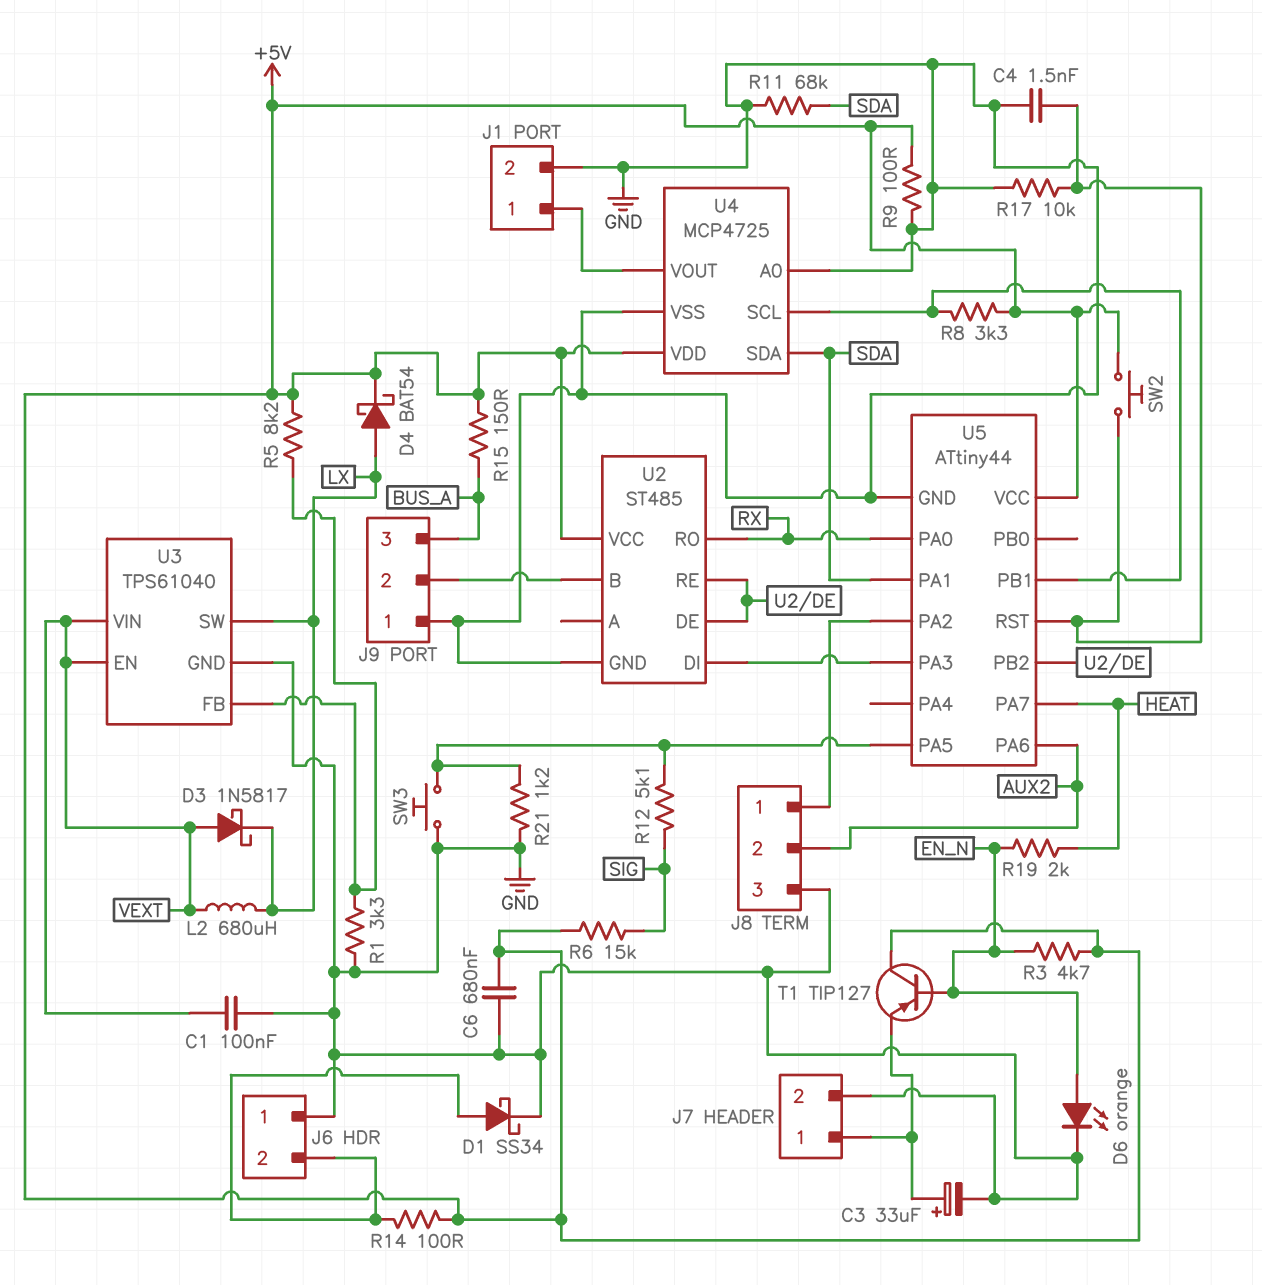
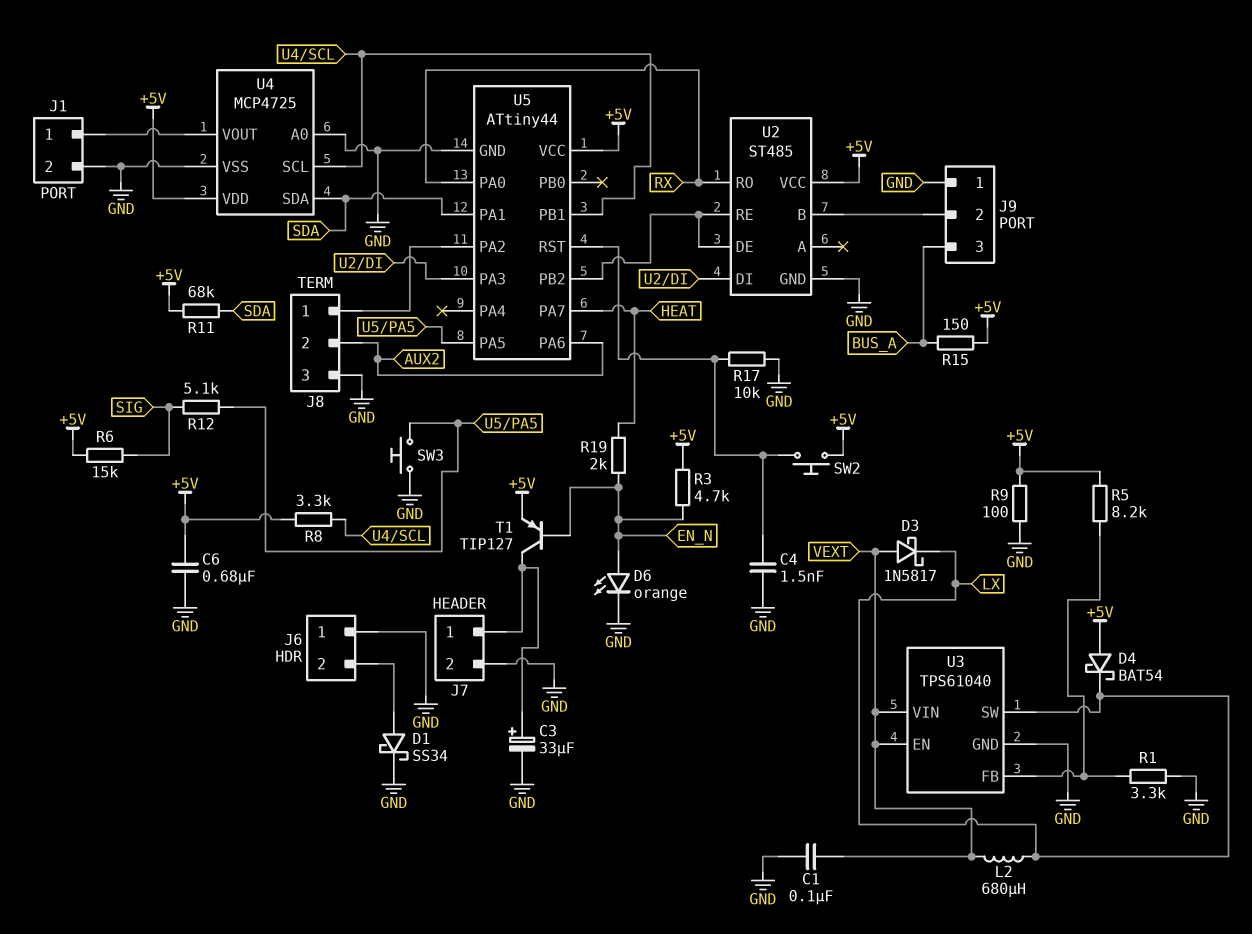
D4: schottky BAT54 (A LX, K +5V) -> schottky BAT54 (A +5V, K LX)
R11: 68k (GND, SDA) -> 68k (+5V, SDA)
R14: 100 (+5V, J6/2) -> none
R21: 1.2k (GND, U5/PA5) -> none
T1: PNP TIP127 (B EN_N, C +5V, E J7/1) -> PNP TIP127 (B EN_N, C J7/1, E +5V)

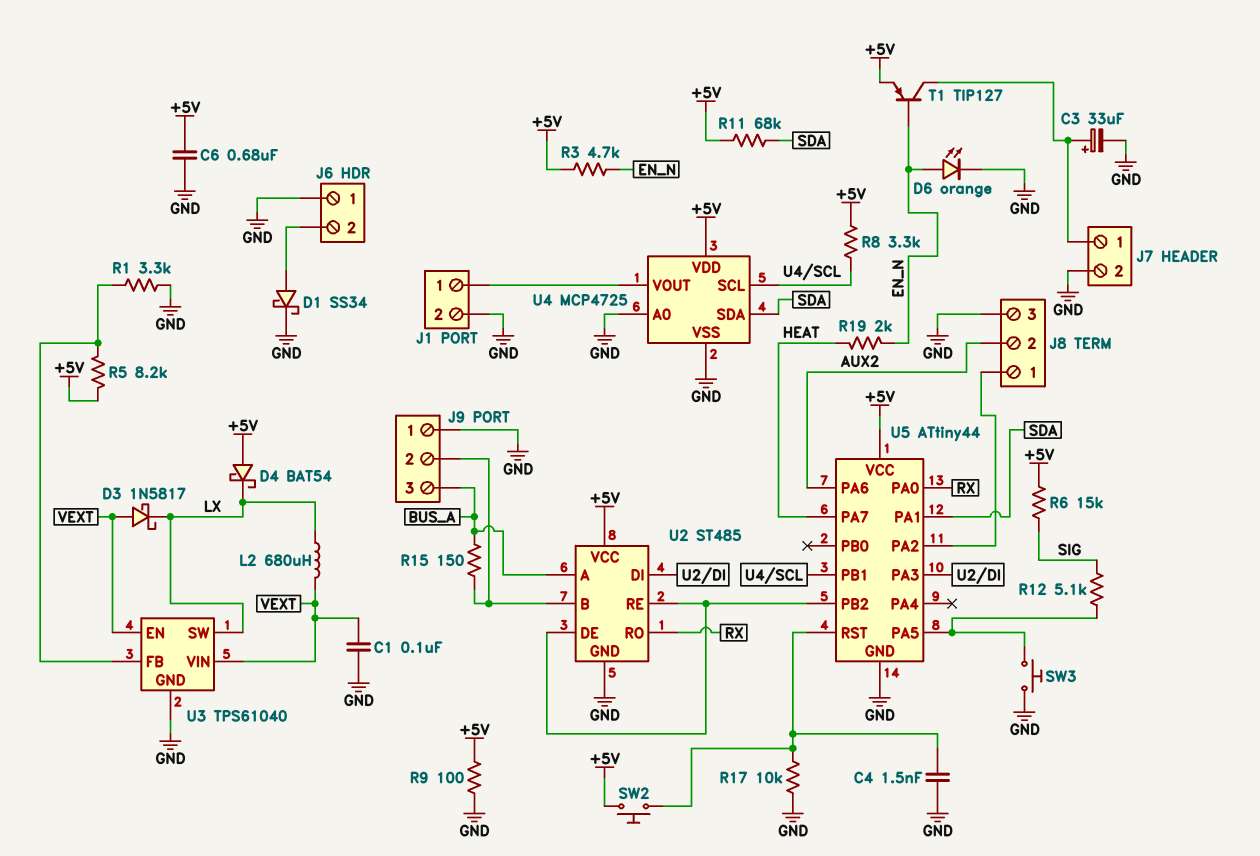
R15: 150 (+5V, BUS_A) -> 150 (BUS_A, J9/2)
U2 pin A: none -> BUS_A

